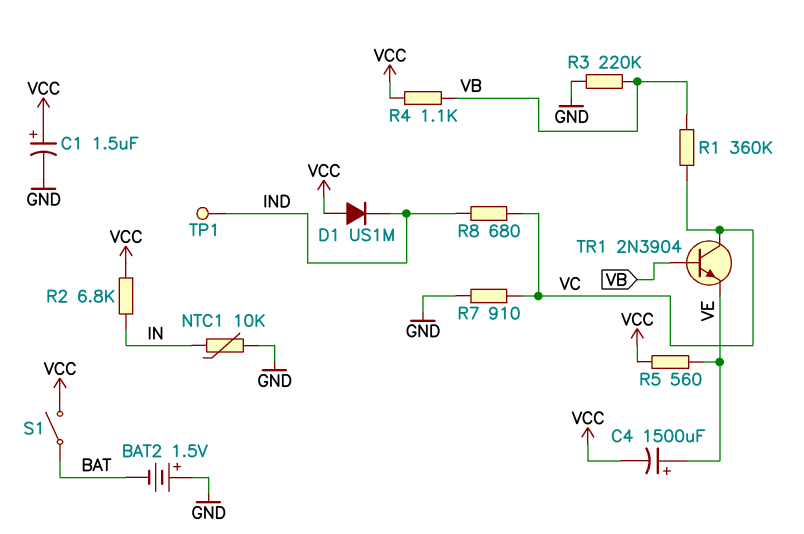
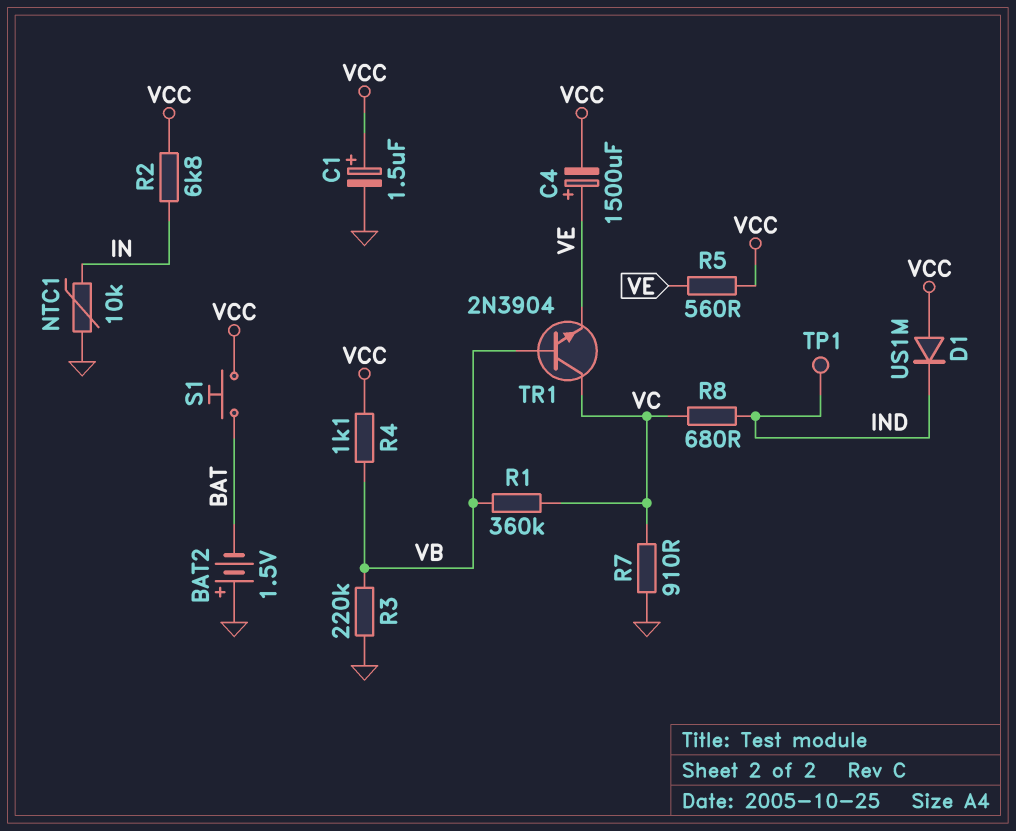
S1: switch (BAT, VCC) -> button (BAT, VCC)

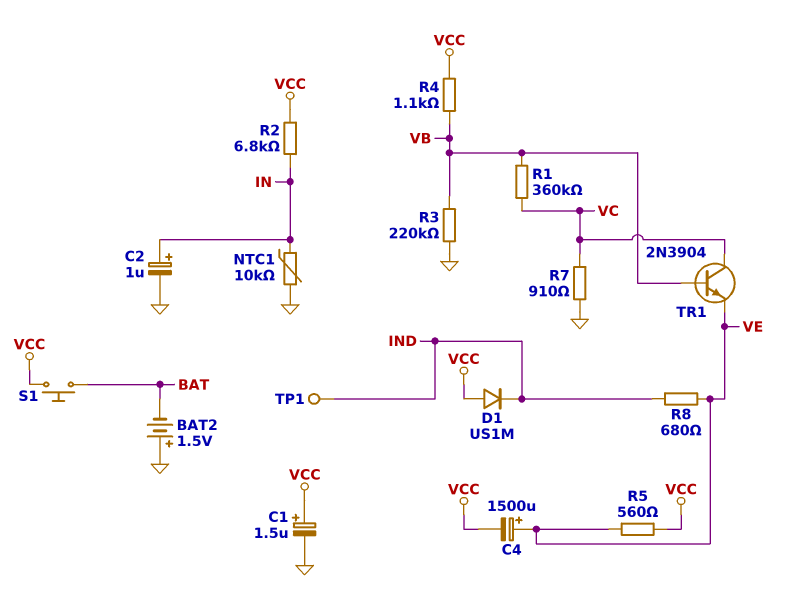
C2: none -> 1uF (plus IN, minus GND)
R8: 680 (IND, VC) -> 680 (IND, VE)

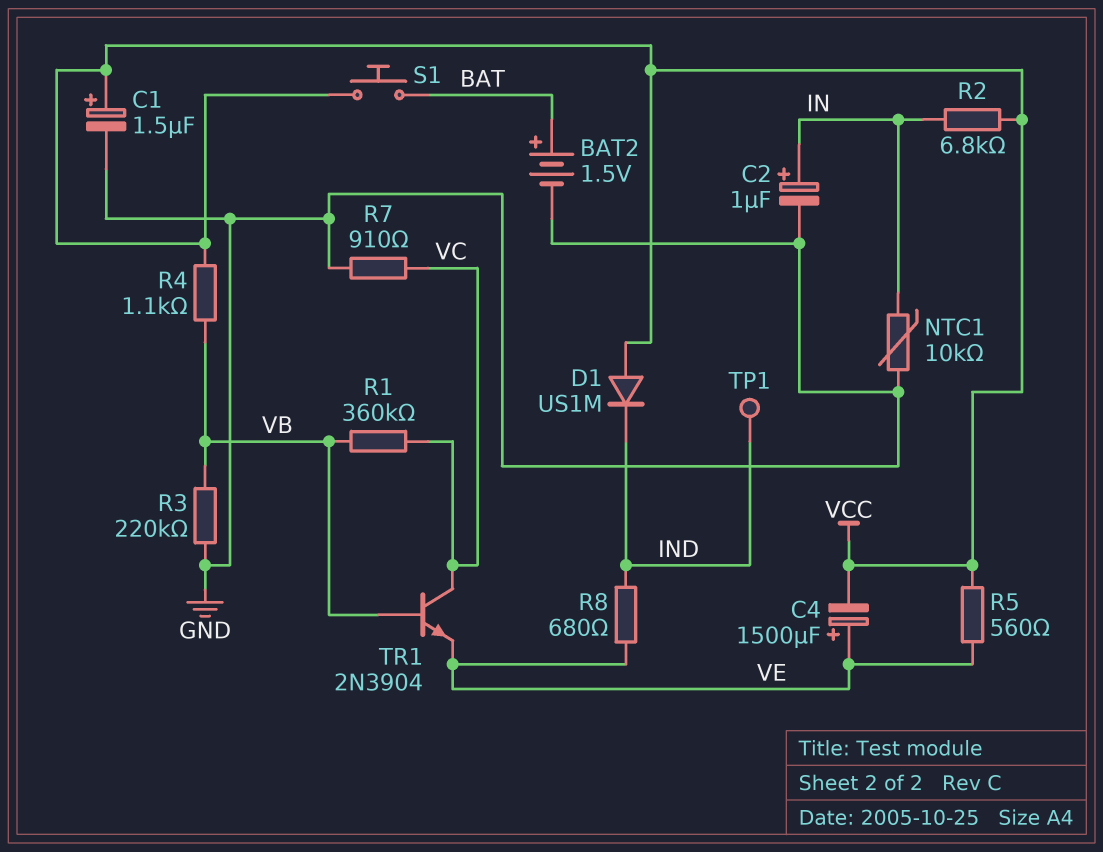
BAT2: 1.5V (plus GND, minus BAT) -> 1.5V (plus BAT, minus GND)

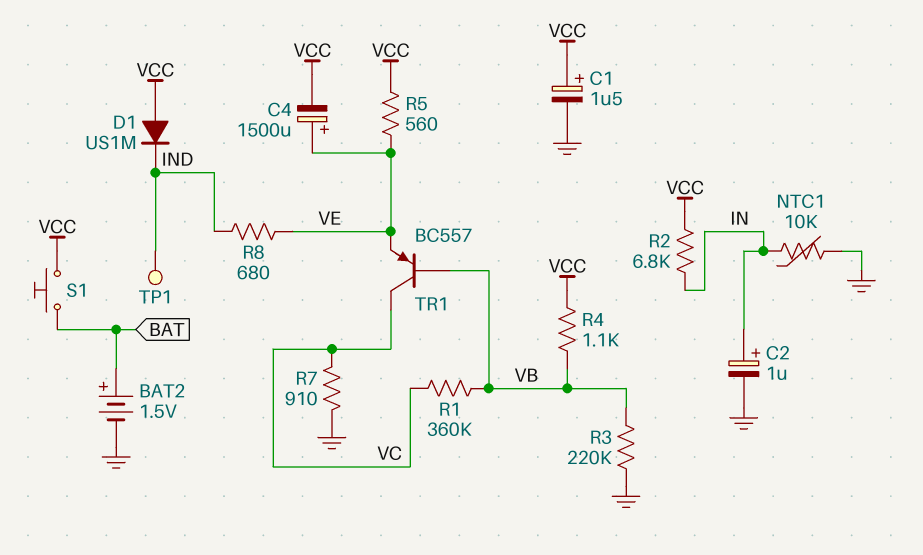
TR1: NPN 2N3904 (B VB, C VC, E VE) -> PNP BC557 (B VB, C VC, E VE)

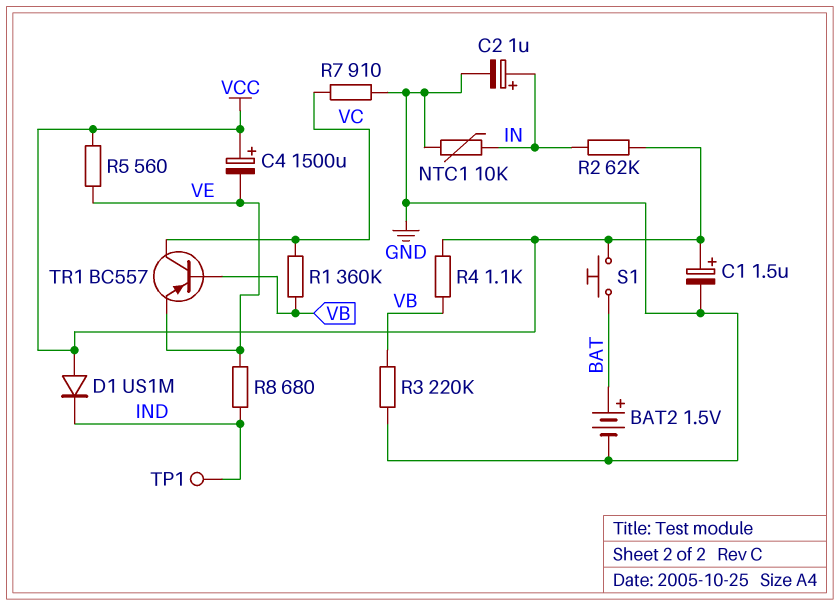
C4: 1500uF (plus VE, minus VCC) -> 1500uF (plus VCC, minus VE)
R2: 6.8k (IN, VCC) -> 62k (IN, VCC)

